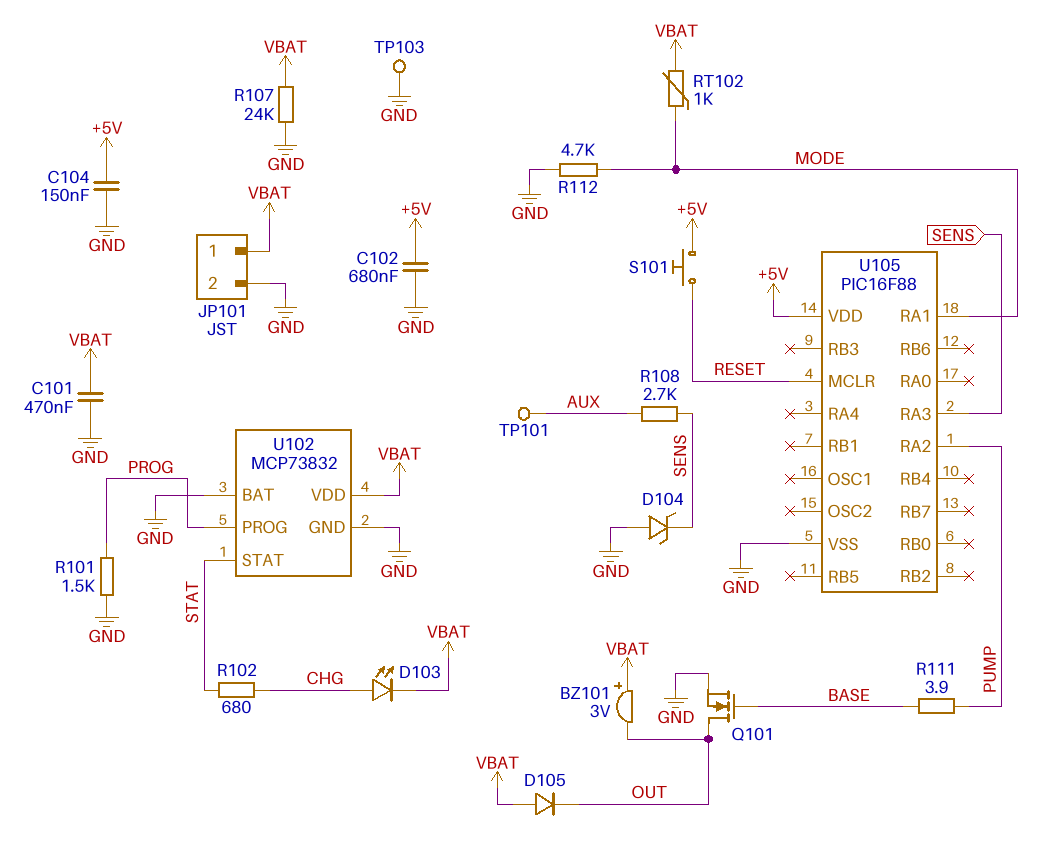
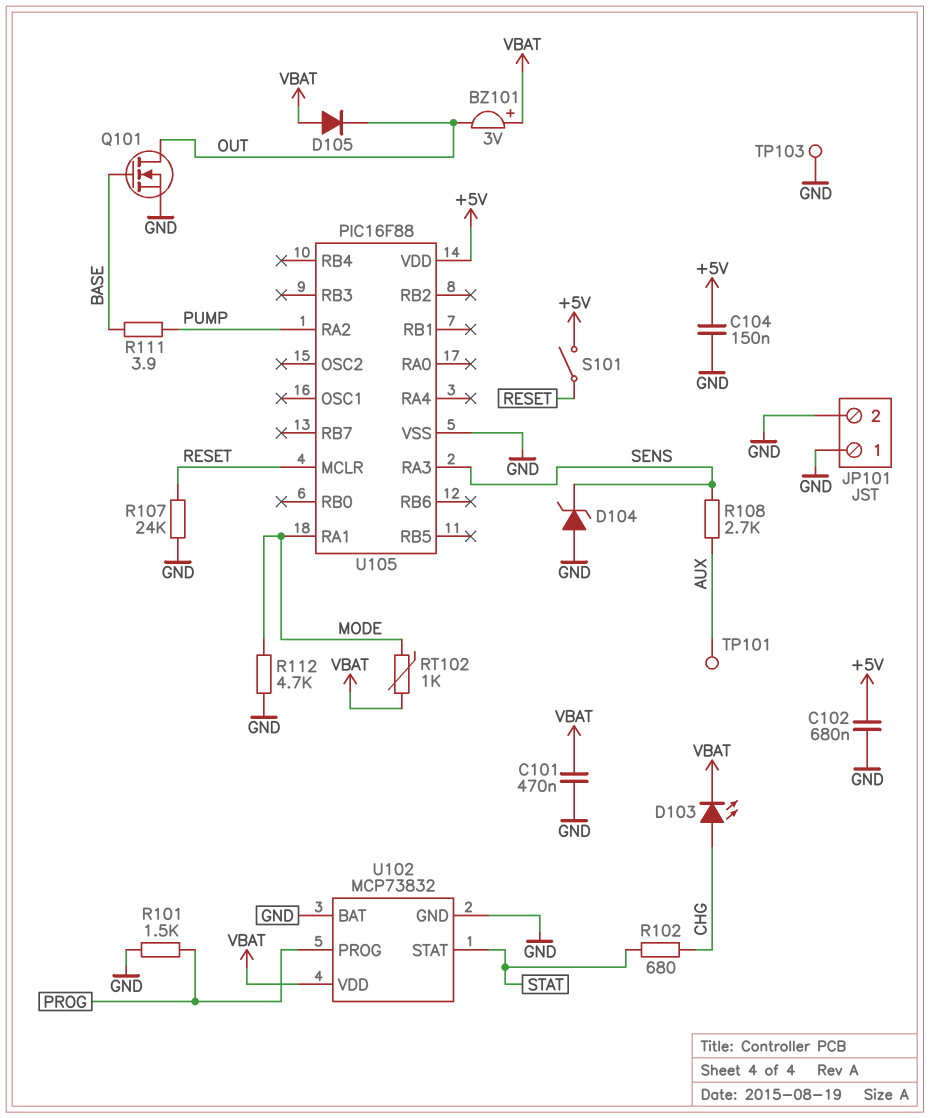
JP101 pin 1: VBAT -> GND
R107: 24k (GND, VBAT) -> 24k (GND, RESET)
S101: button (+5V, RESET) -> switch (+5V, RESET)

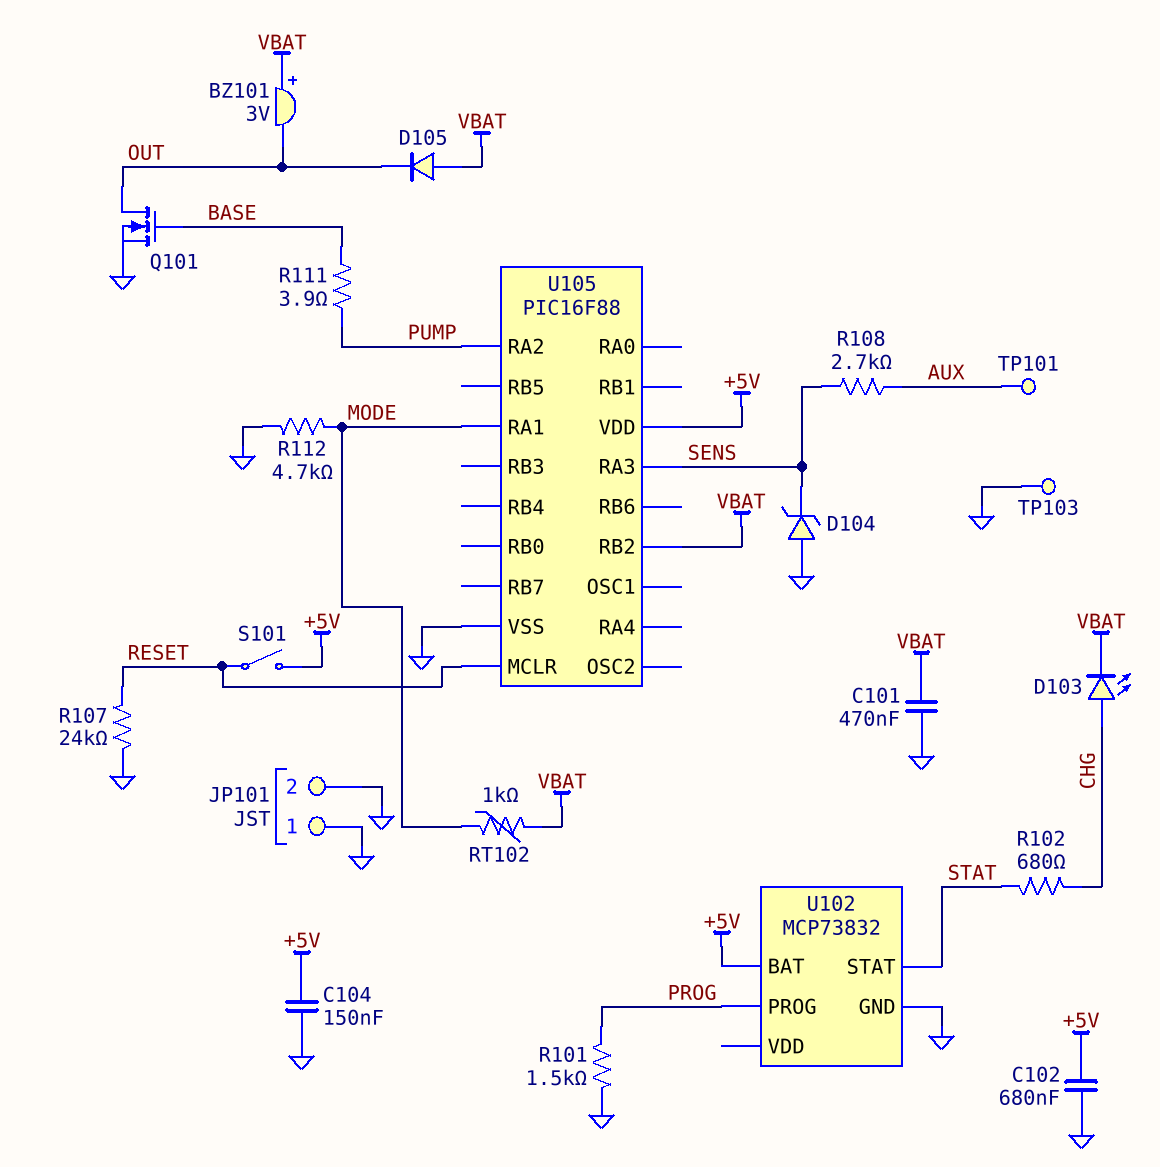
U102 pin BAT: GND -> +5V
U102 pin VDD: VBAT -> none
U105 pin RB2: none -> VBAT

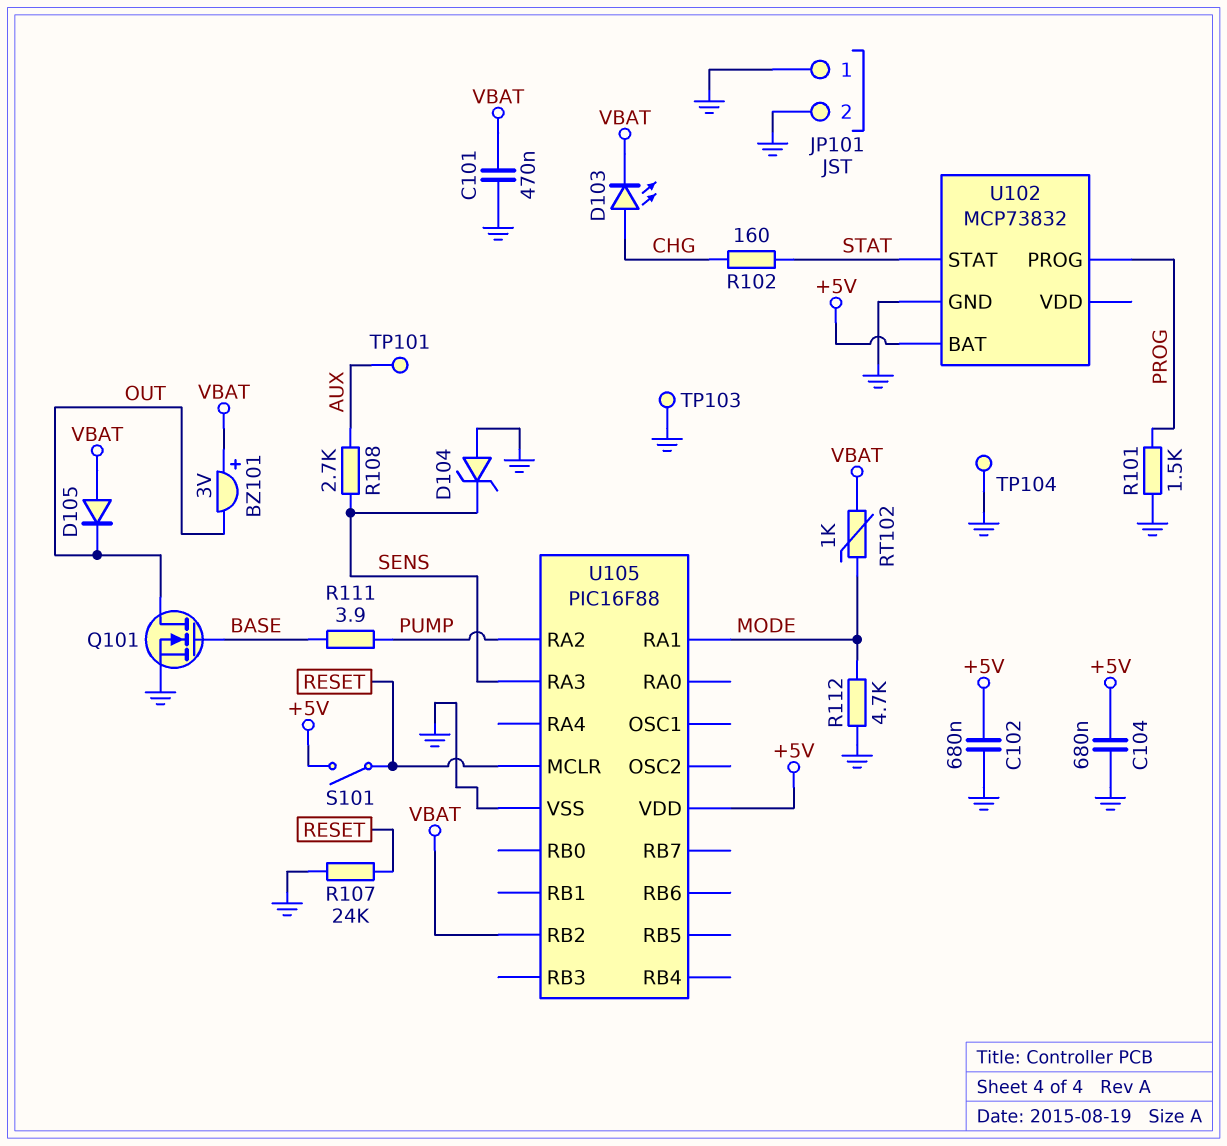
C104: 150nF (+5V, GND) -> 680nF (+5V, GND)
R102: 680 (CHG, STAT) -> 160 (CHG, STAT)
TP104: none -> test point (GND)

